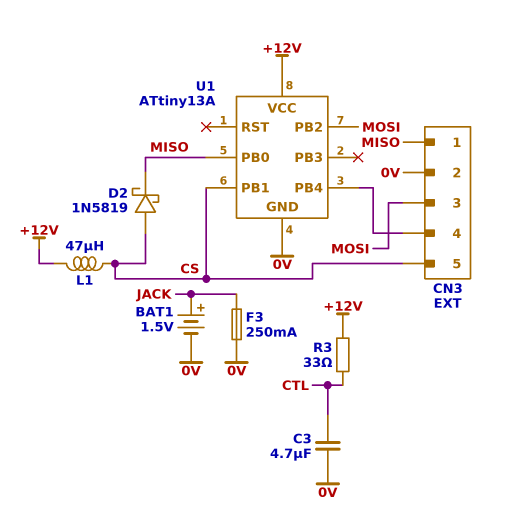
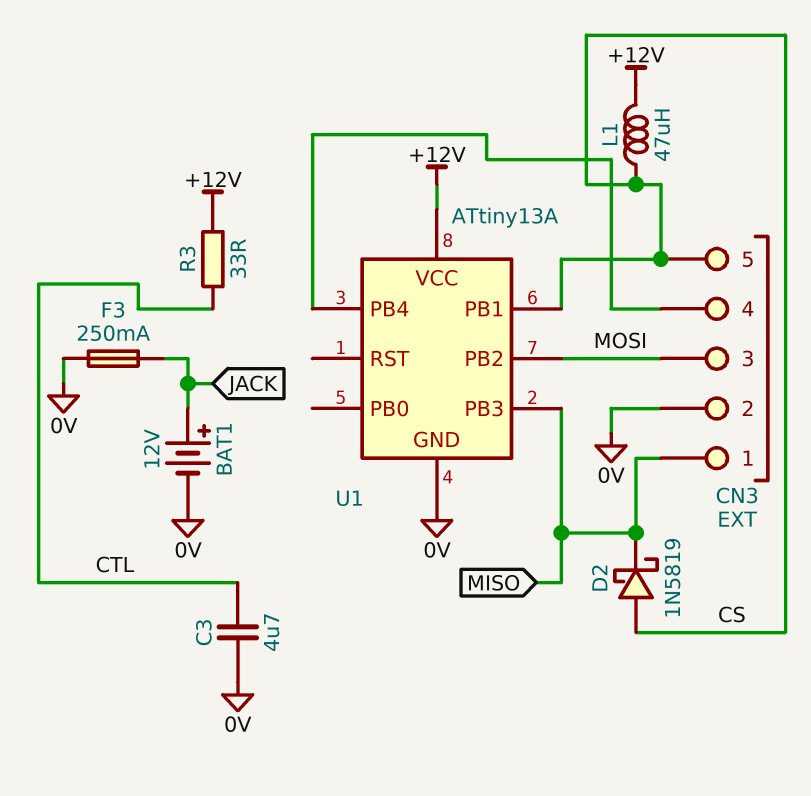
BAT1: 1.5V (plus JACK, minus 0V) -> 12V (plus JACK, minus 0V)
U1 pin PB0: MISO -> none
U1 pin PB3: none -> MISO

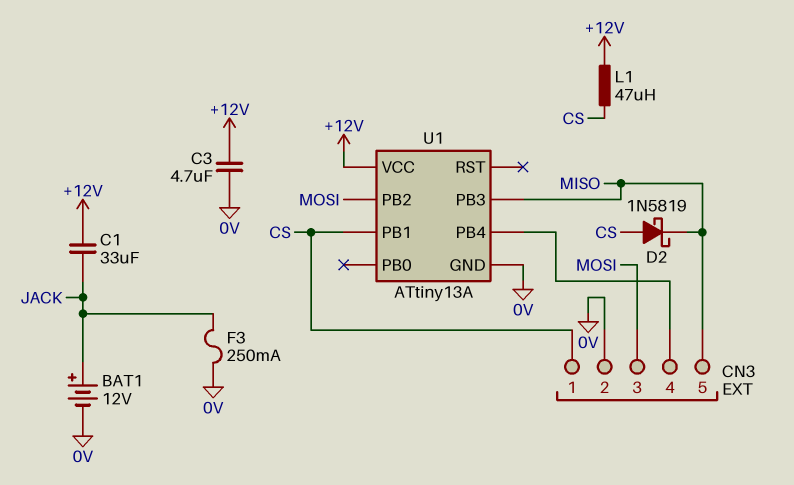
C1: none -> 33uF (+12V, JACK)
C3: 4.7uF (0V, CTL) -> 4.7uF (+12V, 0V)
CN3 pin 1: MISO -> CS
CN3 pin 5: CS -> MISO
R3: 33 (+12V, CTL) -> none

